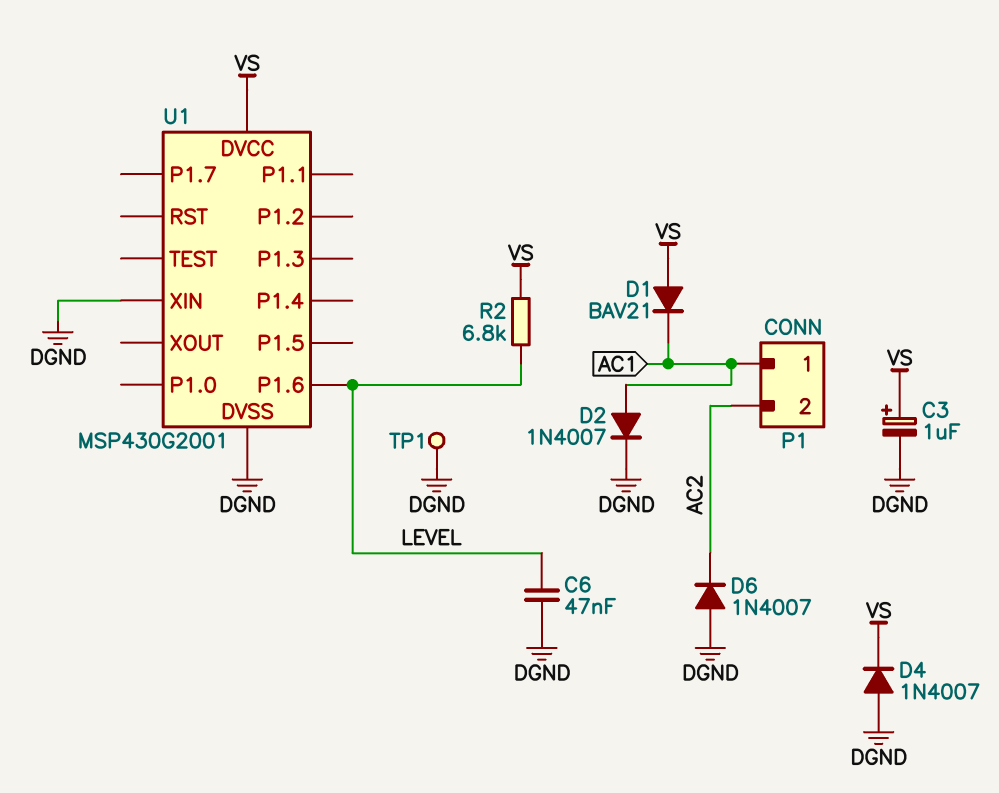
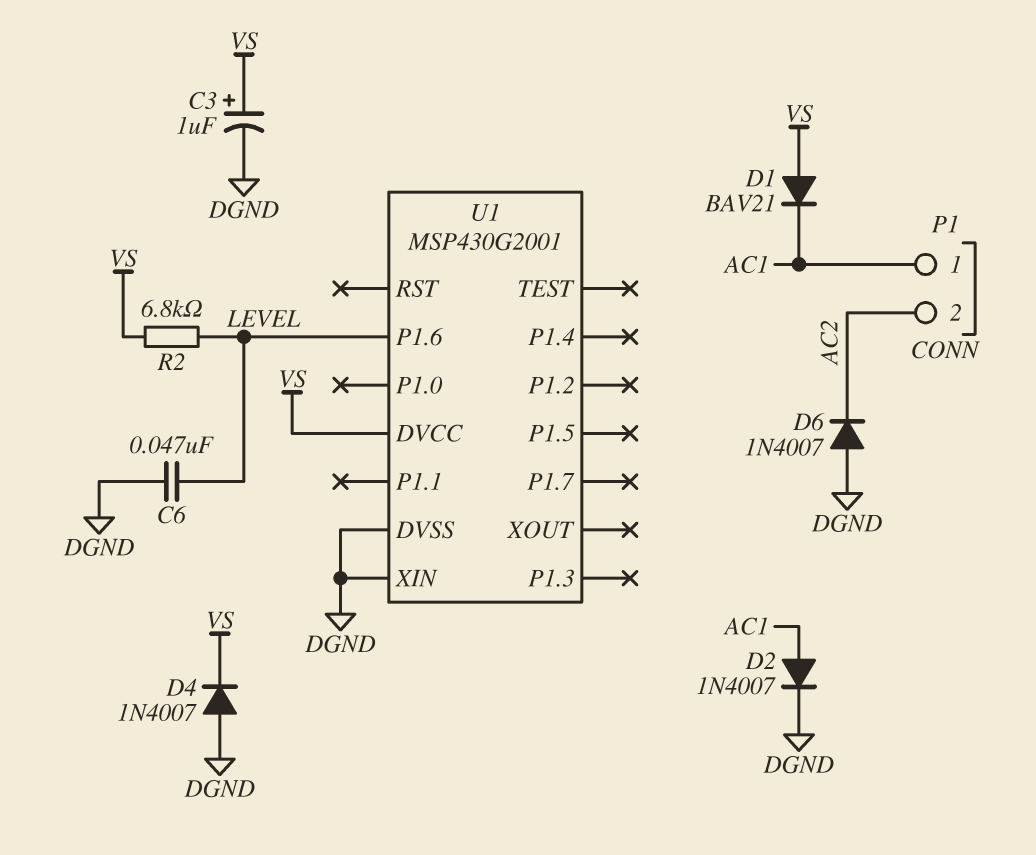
TP1: test point (DGND) -> none

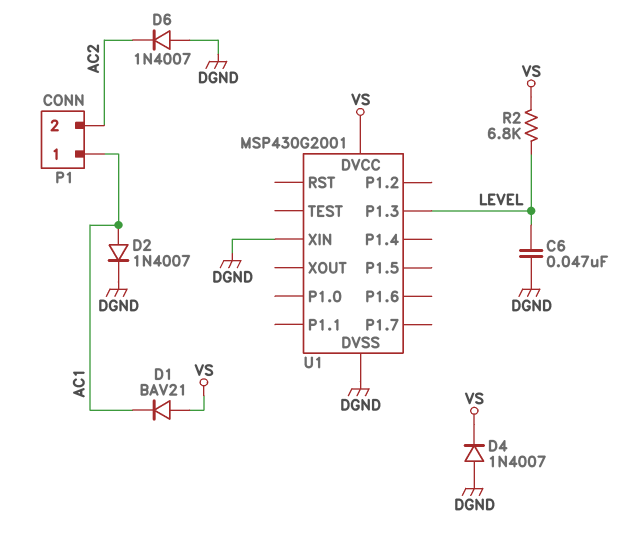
C3: 1uF (plus VS, minus DGND) -> none
U1 pin P1.3: none -> LEVEL
U1 pin P1.6: LEVEL -> none

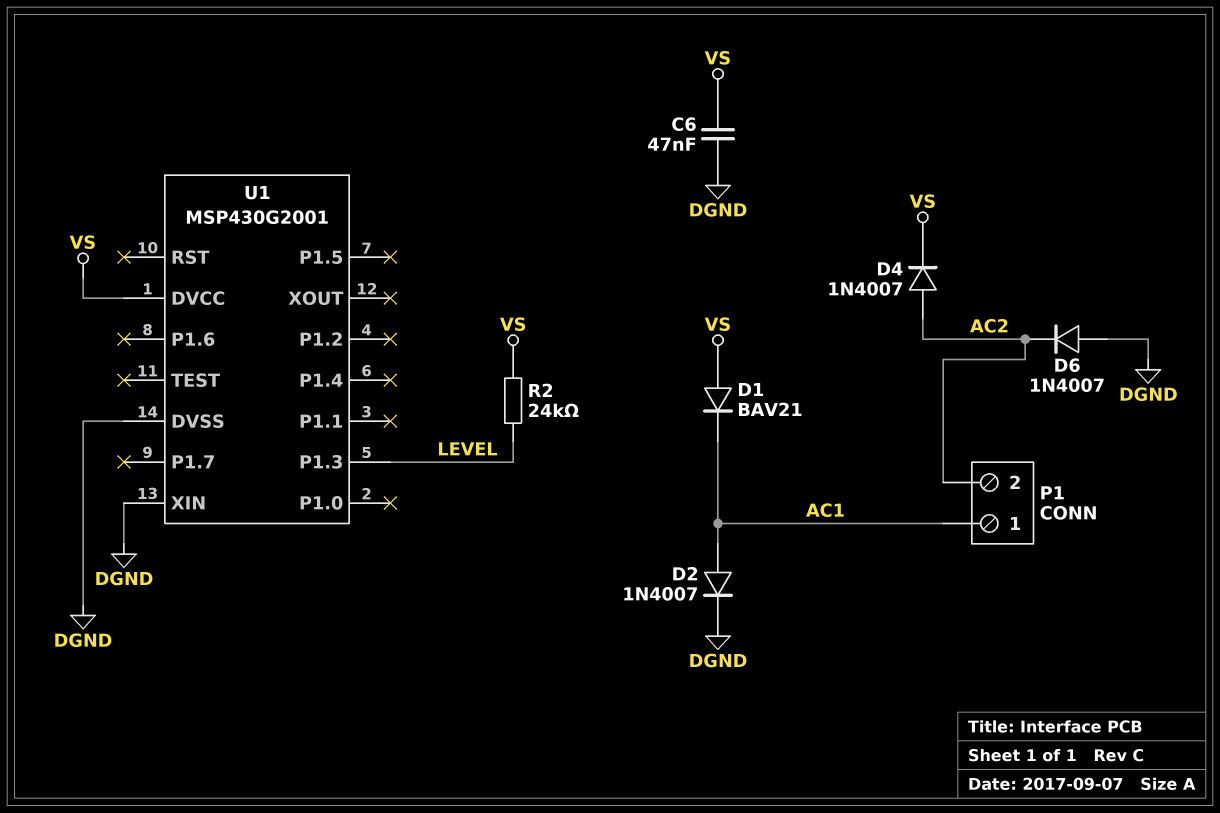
C6: 47nF (DGND, LEVEL) -> 47nF (DGND, VS)
D4: diode 1N4007 (A DGND, K VS) -> diode 1N4007 (A AC2, K VS)
R2: 6.8k (LEVEL, VS) -> 24k (LEVEL, VS)

